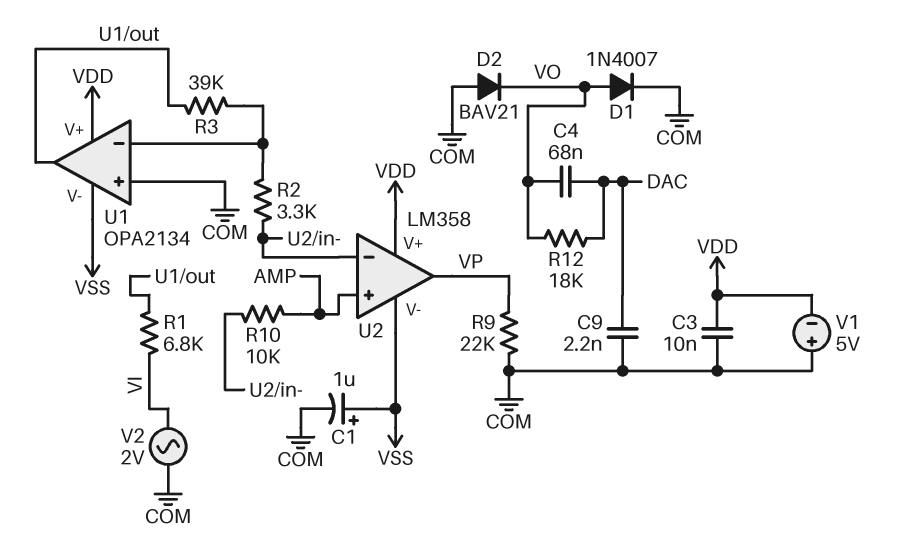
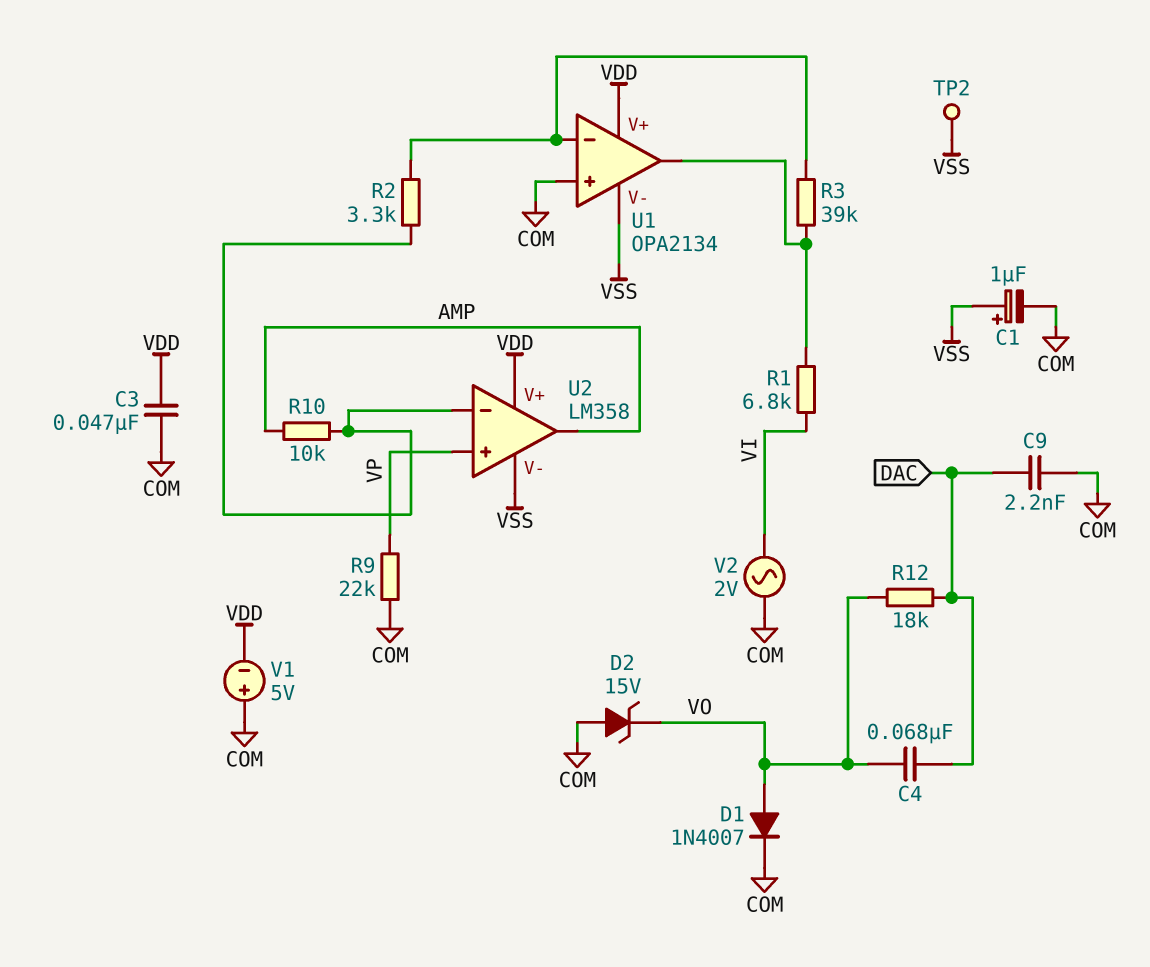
C3: 10nF (COM, VDD) -> 47nF (COM, VDD)
D2: diode BAV21 (A COM, K VO) -> zener 15V (A COM, K VO)
TP2: none -> test point (VSS)
U2 pin in+: AMP -> VP
U2 pin out: VP -> AMP

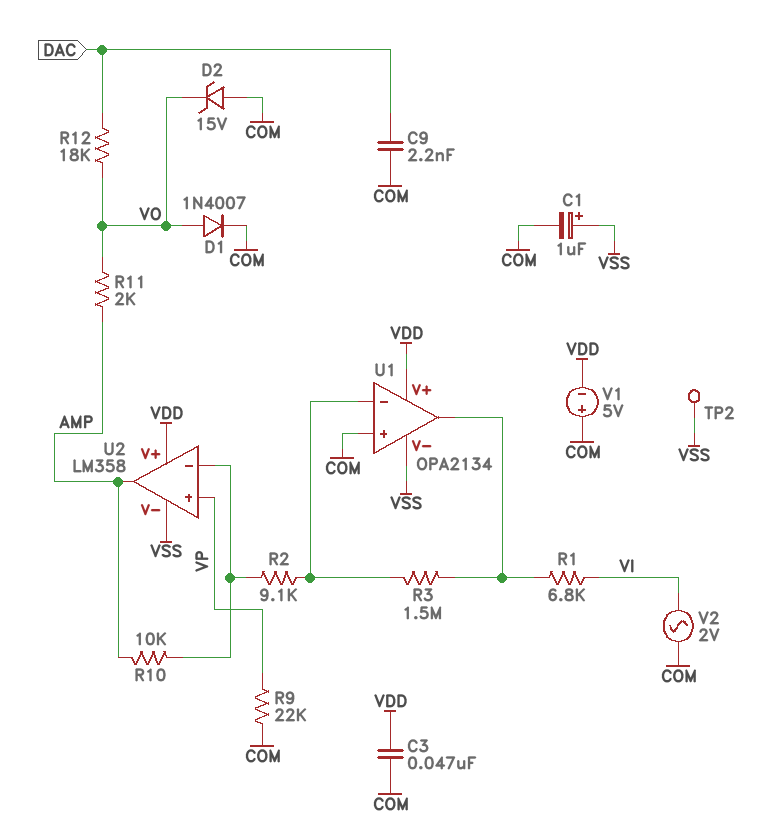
C4: 68nF (DAC, VO) -> none
R2: 3.3k (U1/in-, U2/in-) -> 9.1k (U1/in-, U2/in-)
R3: 39k (U1/in-, U1/out) -> 1.5M (U1/in-, U1/out)
R11: none -> 2k (AMP, VO)

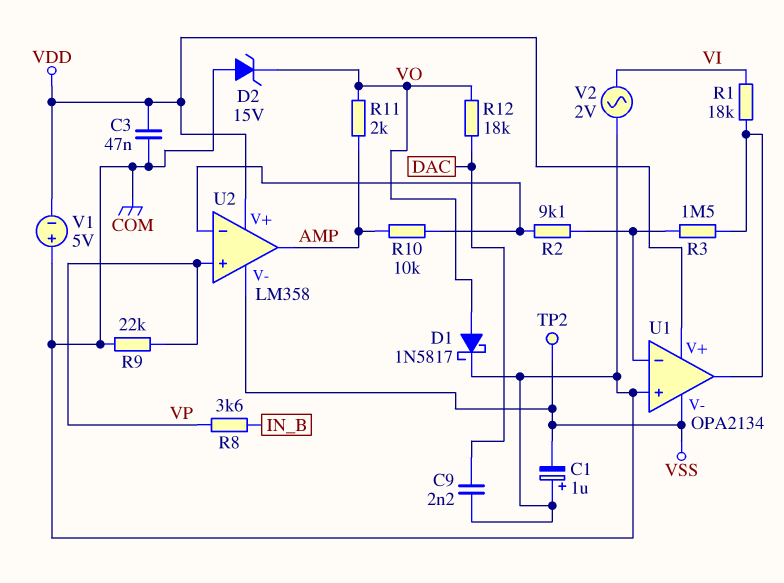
C1: 1uF (plus VSS, minus COM) -> 1uF (plus COM, minus VSS)
D1: diode 1N4007 (A VO, K COM) -> schottky 1N5817 (A VO, K COM)
R1: 6.8k (U1/out, VI) -> 18k (U1/out, VI)
R8: none -> 3.6k (IN_B, VP)

